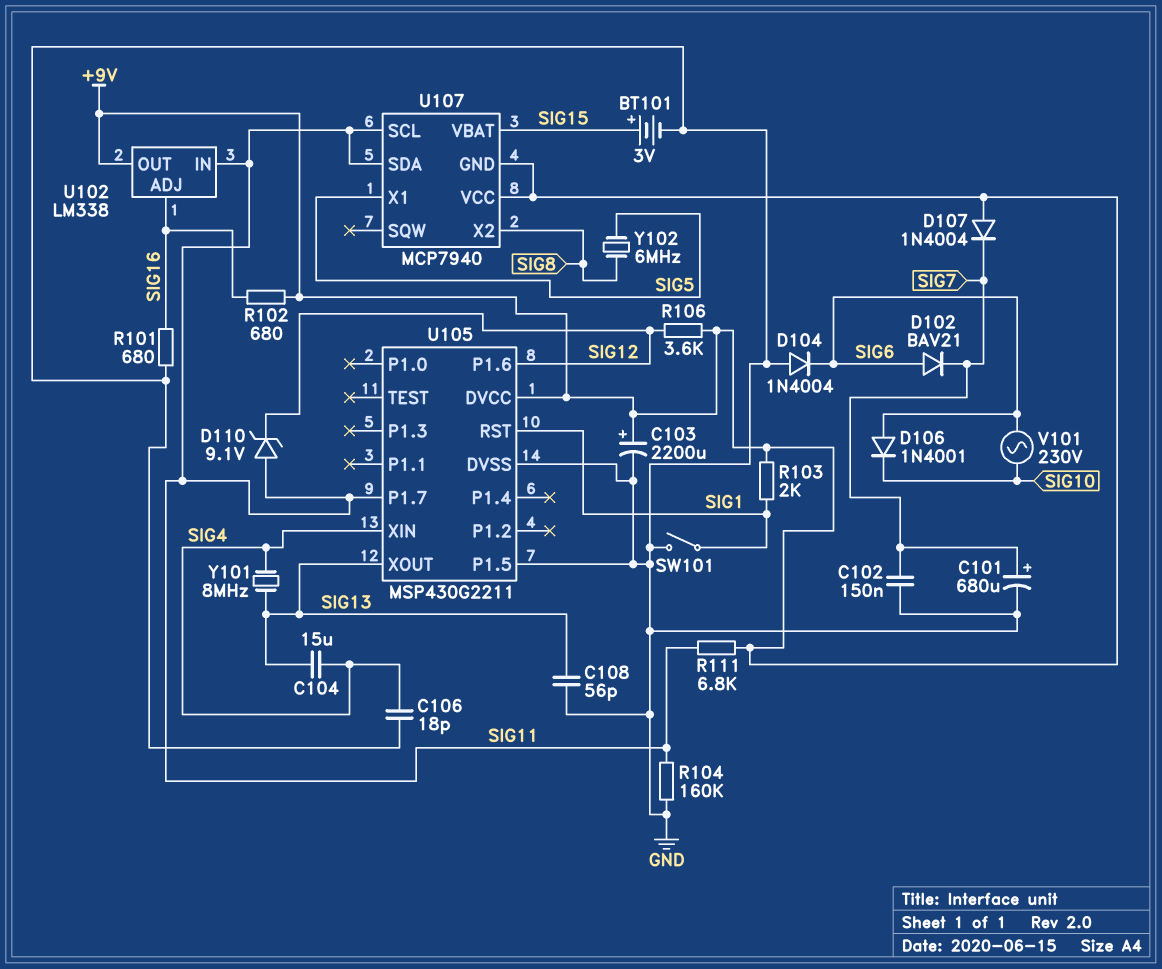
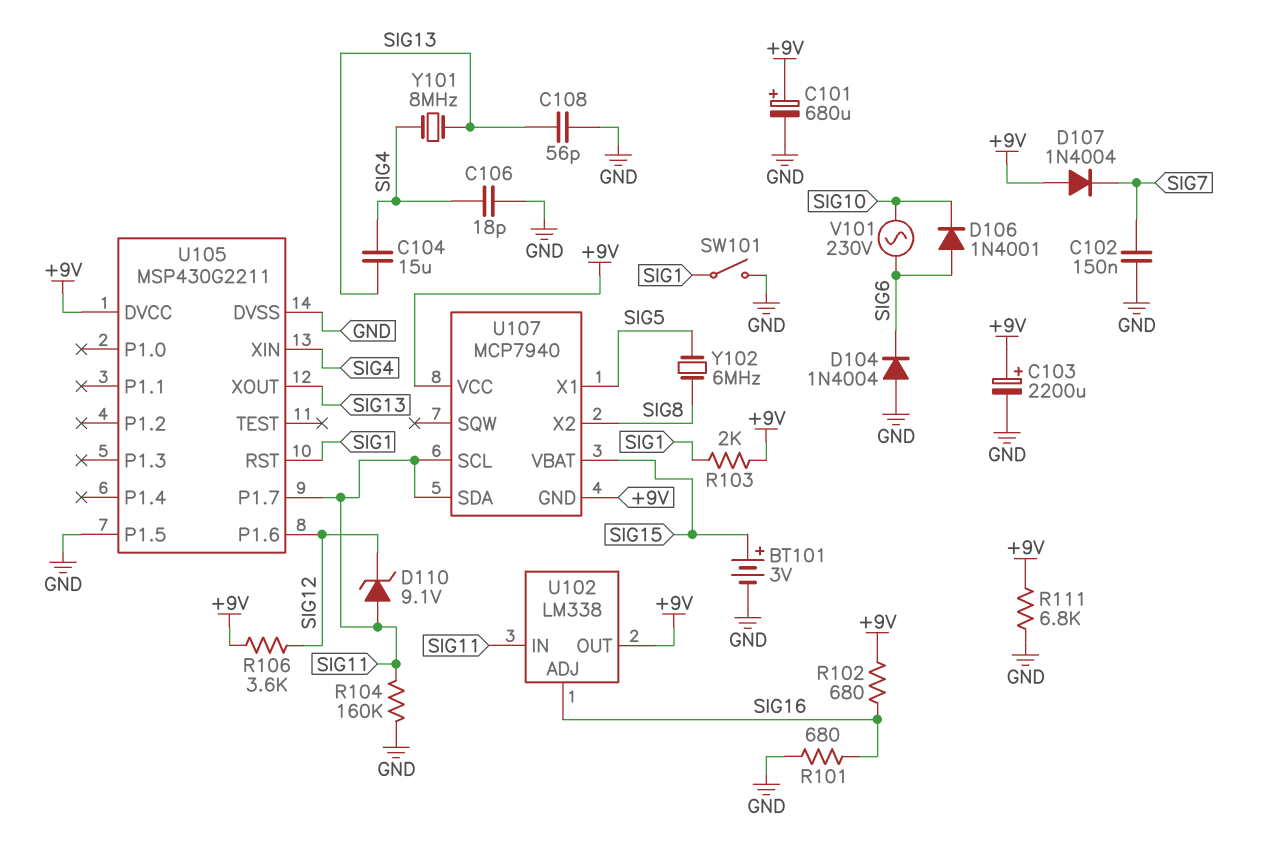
C101: 680uF (plus SIG7, minus GND) -> 680uF (plus +9V, minus GND)
D102: diode BAV21 (A SIG6, K SIG7) -> none
R111: 6.8k (+9V, SIG11) -> 6.8k (+9V, GND)

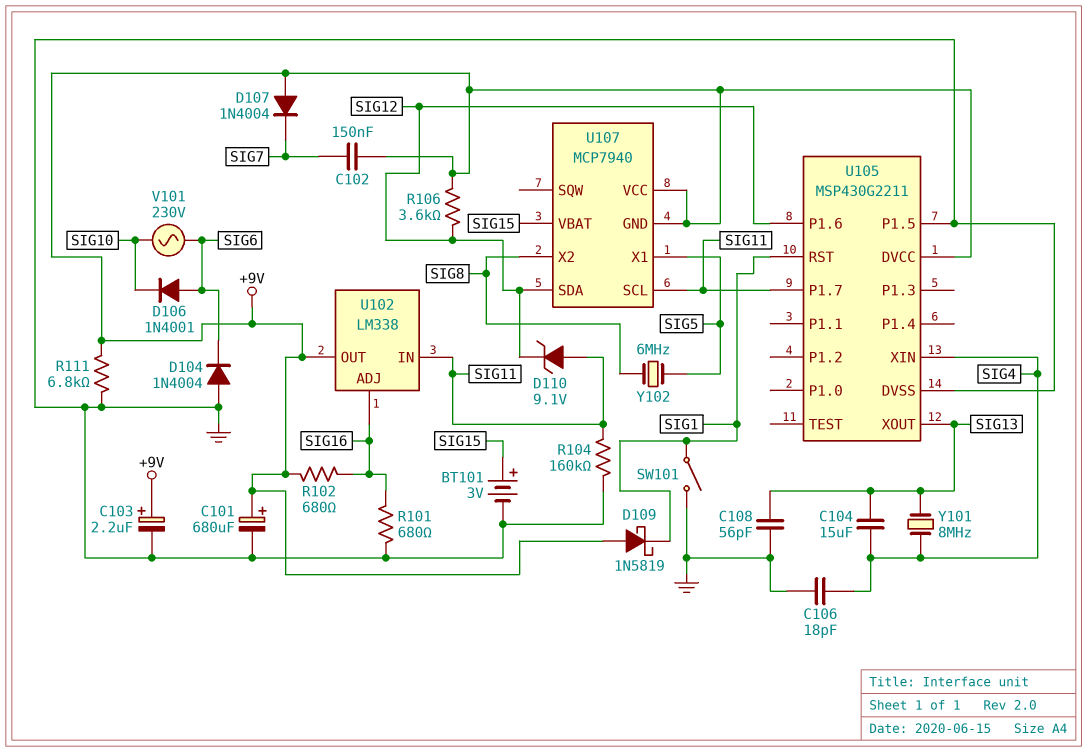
C102: 150nF (GND, SIG7) -> 150nF (+9V, SIG7)
C103: 2200uF (plus +9V, minus GND) -> 2.2uF (plus +9V, minus GND)
D109: none -> schottky 1N5819 (A +9V, K SIG1)
R103: 2k (+9V, SIG1) -> none
U107 pin SDA: SIG11 -> SIG12

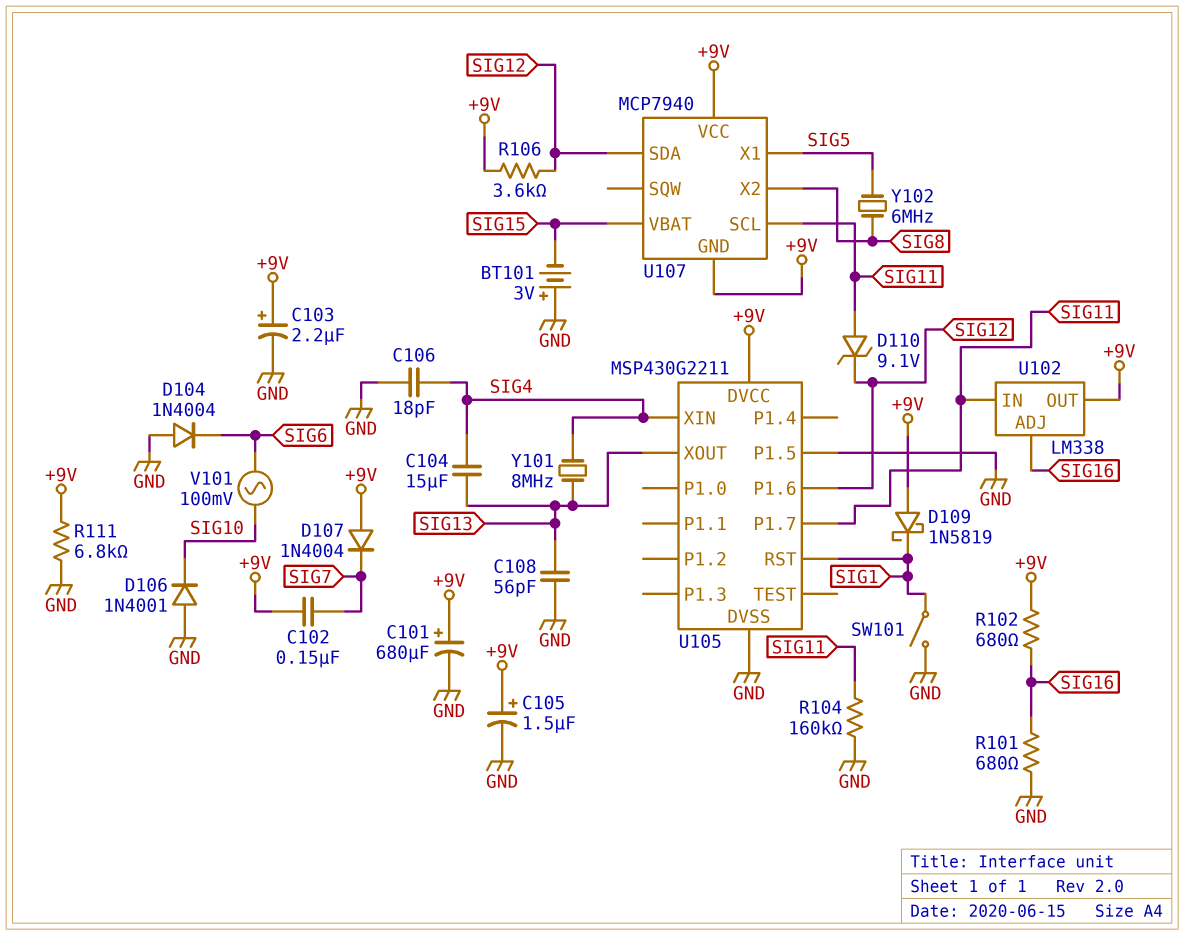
BT101: 3V (plus SIG15, minus GND) -> 3V (plus GND, minus SIG15)
C105: none -> 1.5uF (plus +9V, minus GND)
D106: diode 1N4001 (A SIG6, K SIG10) -> diode 1N4001 (A GND, K SIG10)
V101: AC 230V (SIG6, SIG10) -> AC 100mV (SIG6, SIG10)

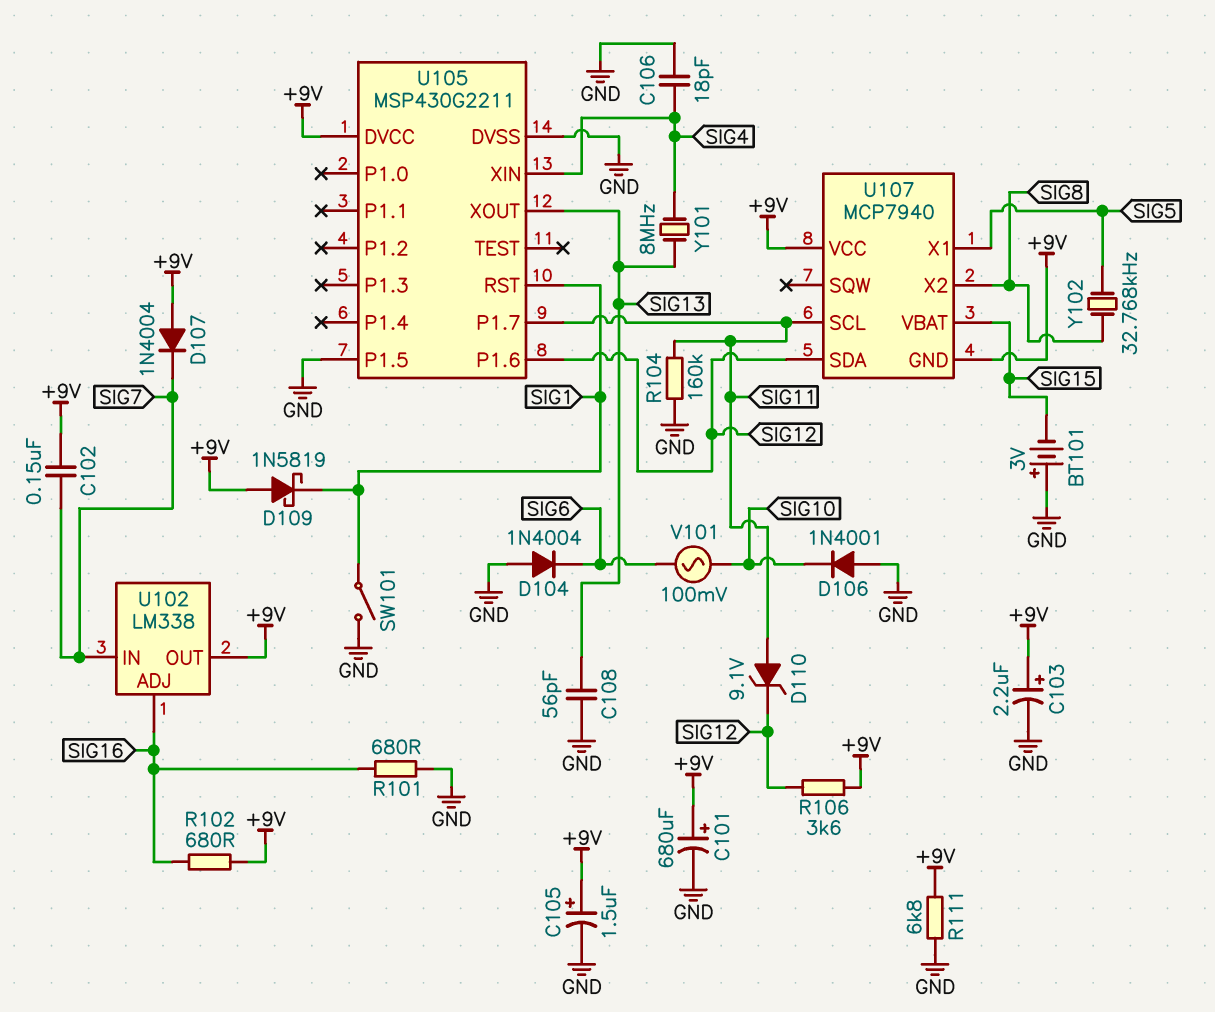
C104: 15uF (SIG4, SIG13) -> none
U102 pin IN: SIG11 -> SIG7
Y102: 6MHz (SIG5, SIG8) -> 32.768kHz (SIG5, SIG8)

